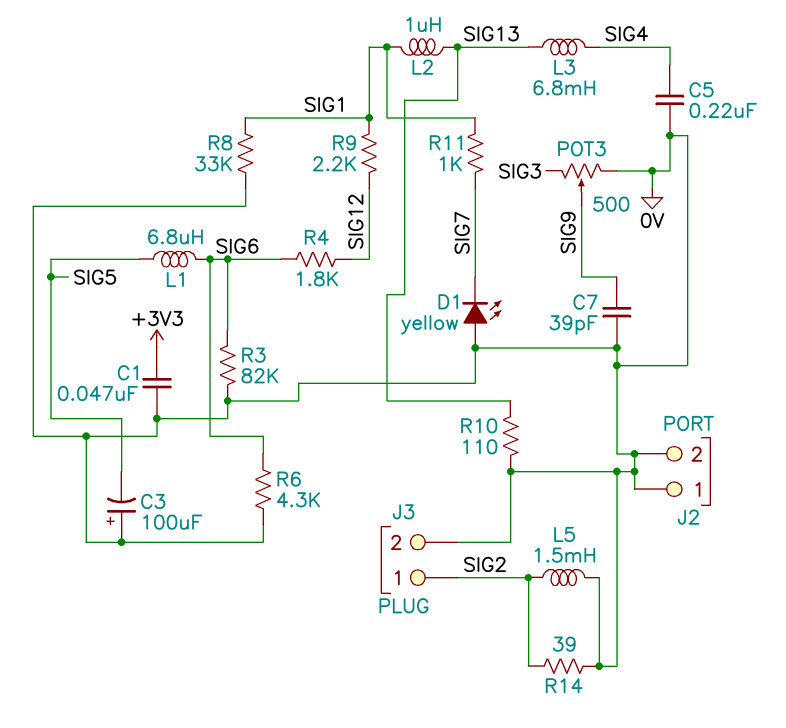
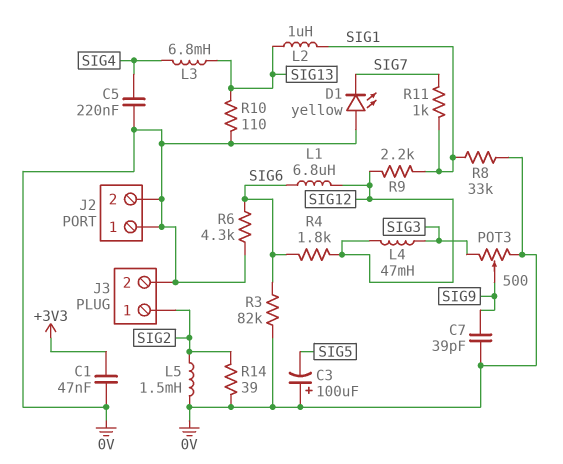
L1: 6.8uH (SIG5, SIG6) -> 6.8uH (SIG6, SIG12)
L4: none -> 47mH (SIG3, SIG12)

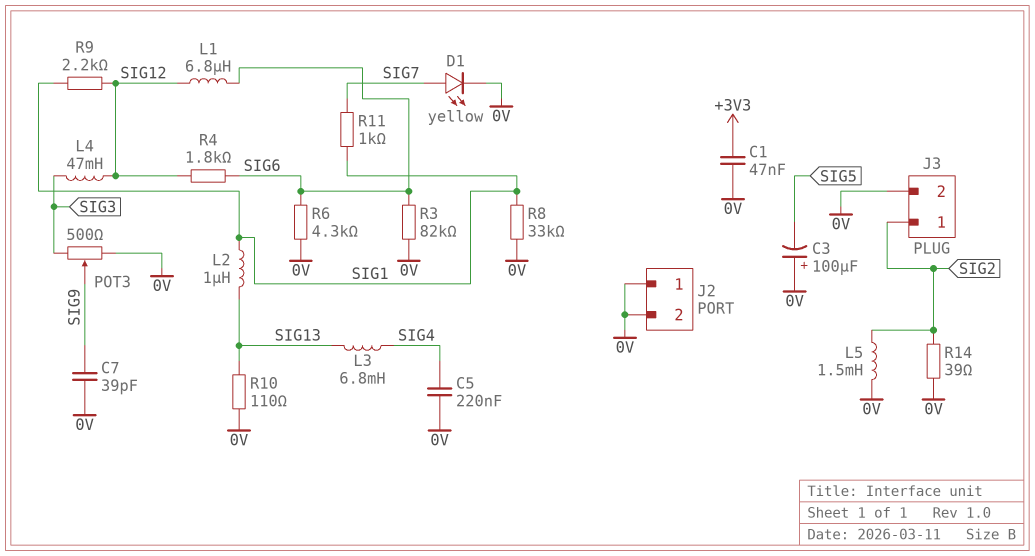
D1: LED yellow (A 0V, K SIG7) -> LED yellow (A SIG7, K 0V)

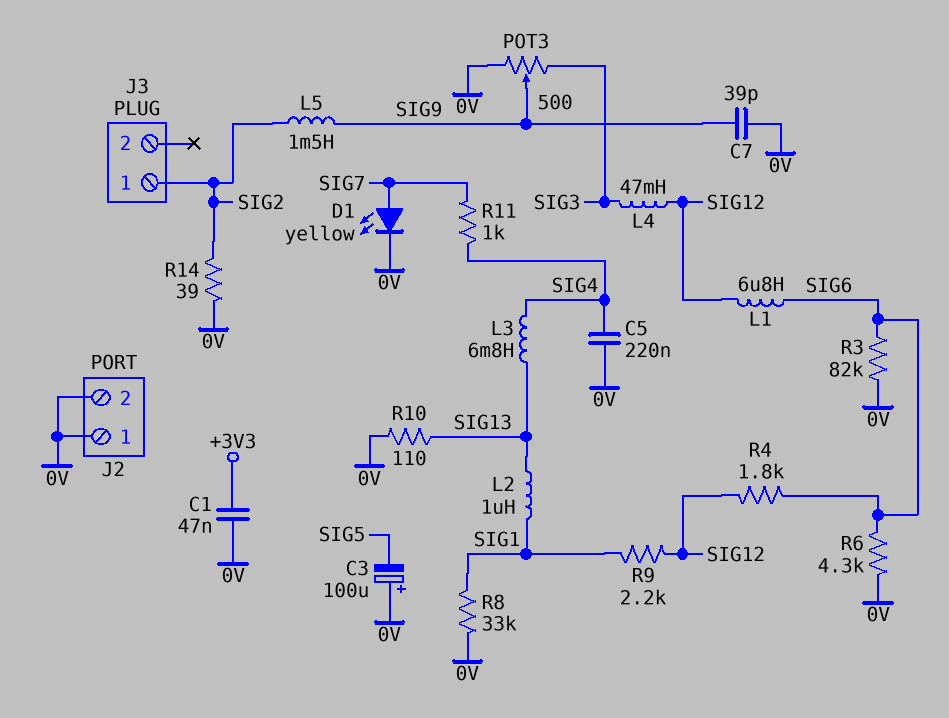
J3 pin 2: 0V -> none
L5: 1.5mH (0V, SIG2) -> 1.5mH (SIG2, SIG9)
R11: 1k (SIG1, SIG7) -> 1k (SIG4, SIG7)

